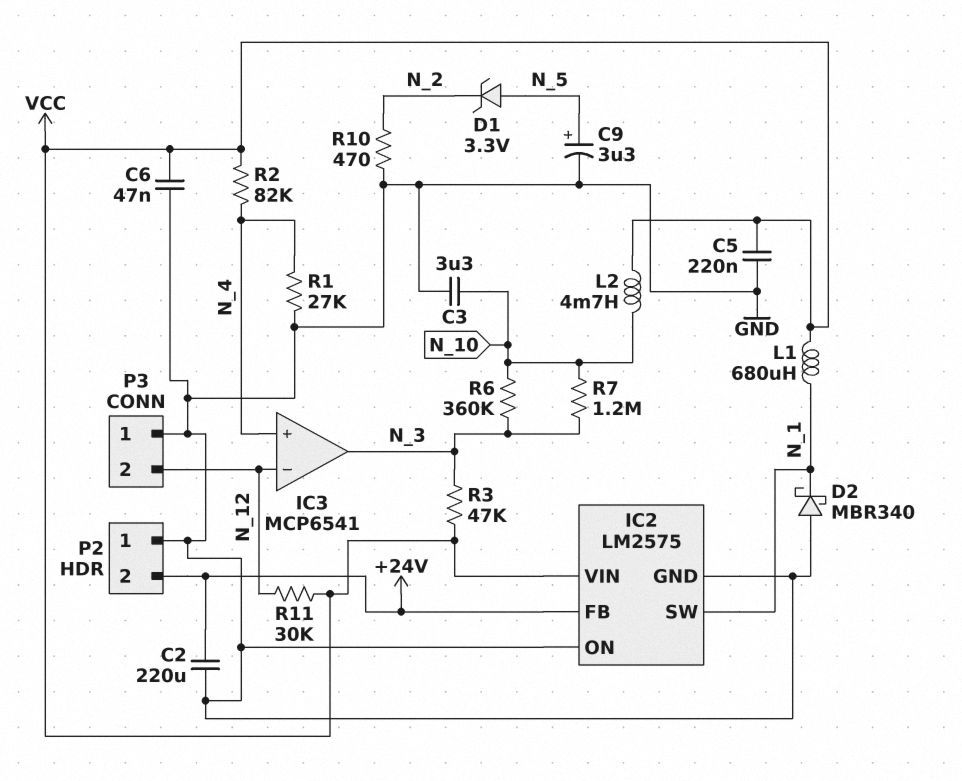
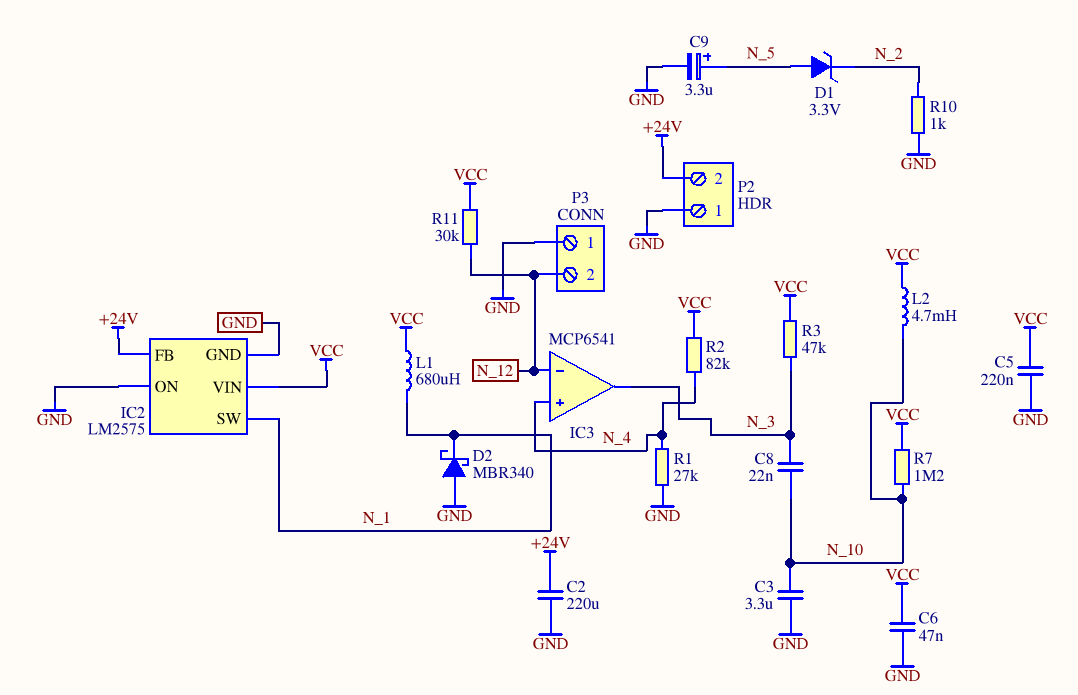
C8: none -> 22nF (N_3, N_10)
R6: 360k (N_3, N_10) -> none
R7: 1.2M (N_3, N_10) -> 1.2M (N_10, VCC)
R10: 470 (GND, N_2) -> 1k (GND, N_2)

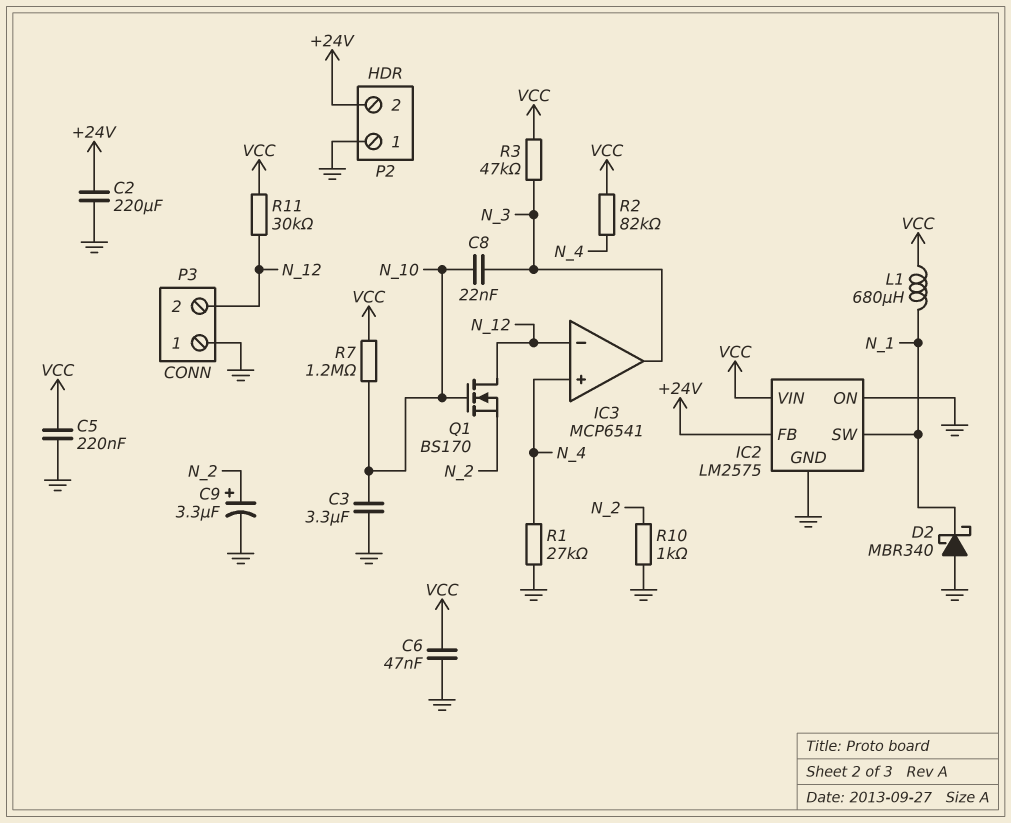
C9: 3.3uF (plus N_5, minus GND) -> 3.3uF (plus N_2, minus GND)
D1: zener 3.3V (A N_5, K N_2) -> none
L2: 4.7mH (N_10, VCC) -> none
Q1: none -> NMOS BS170 (G N_10, D N_12, S N_2)

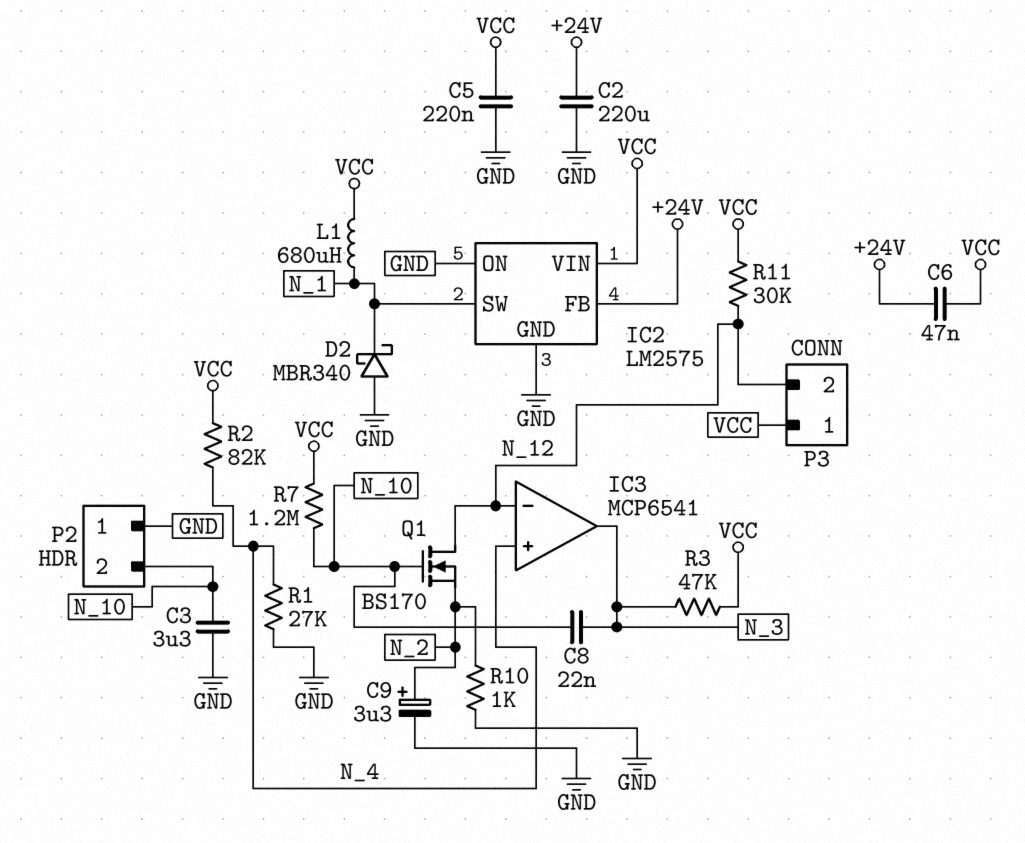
C6: 47nF (GND, VCC) -> 47nF (+24V, VCC)
P2 pin 2: +24V -> N_10
P3 pin 1: GND -> VCC

